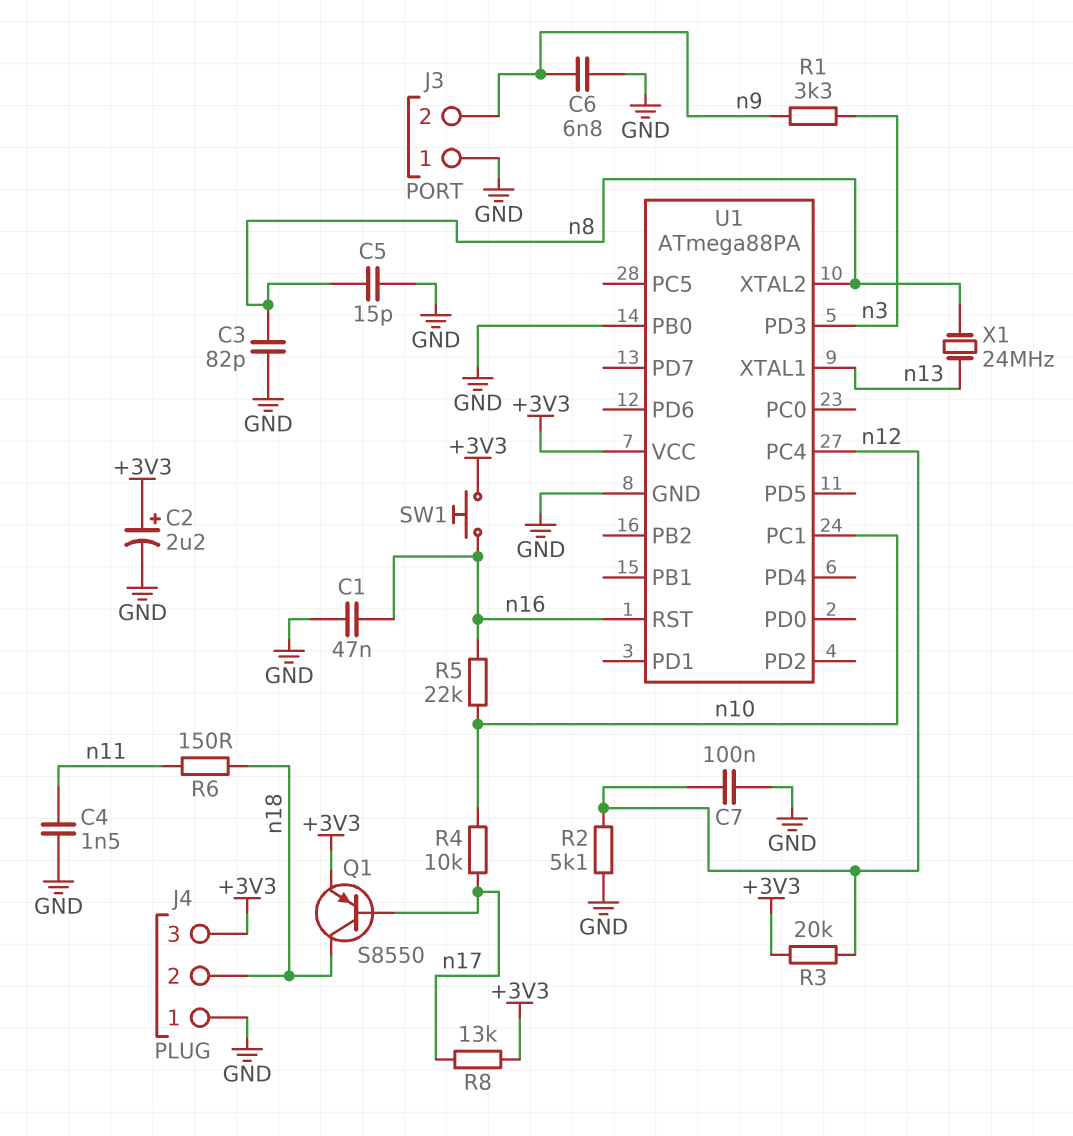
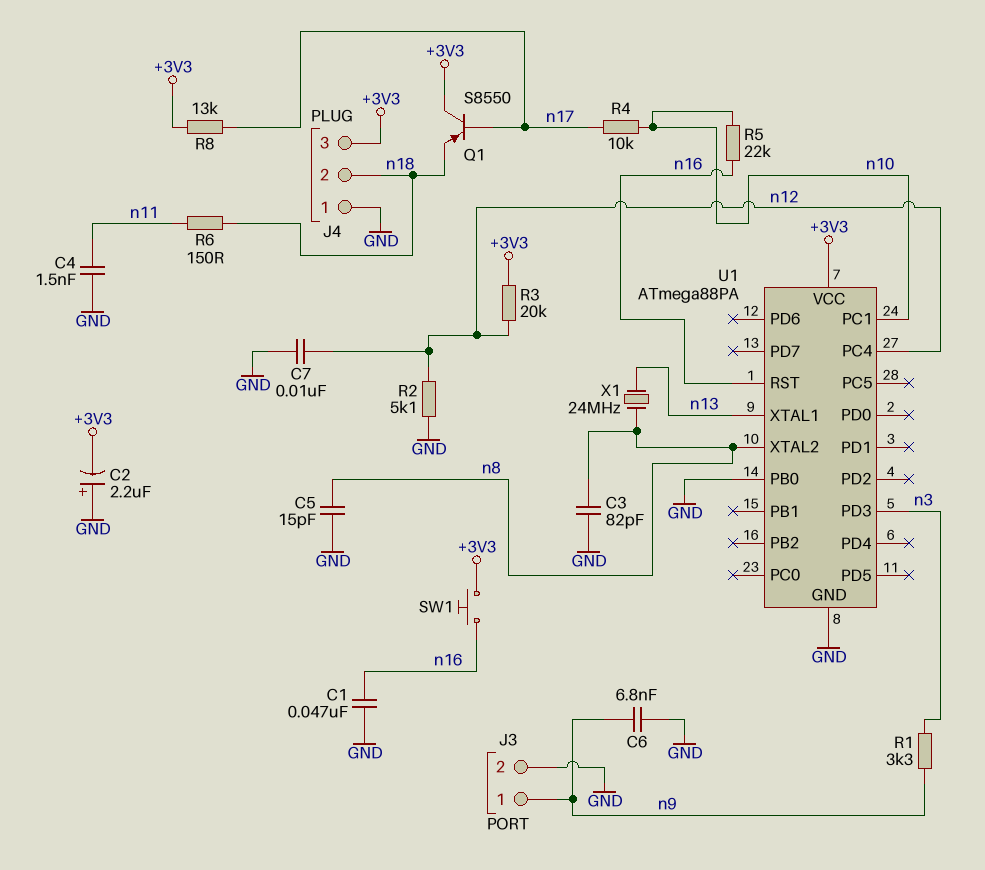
C2: 2.2uF (plus +3V3, minus GND) -> 2.2uF (plus GND, minus +3V3)
C7: 100nF (GND, n12) -> 10nF (GND, n12)
J3 pin 1: GND -> n9
J3 pin 2: n9 -> GND
Q1: PNP S8550 (B n17, C n18, E +3V3) -> PNP S8550 (B n17, C +3V3, E n18)

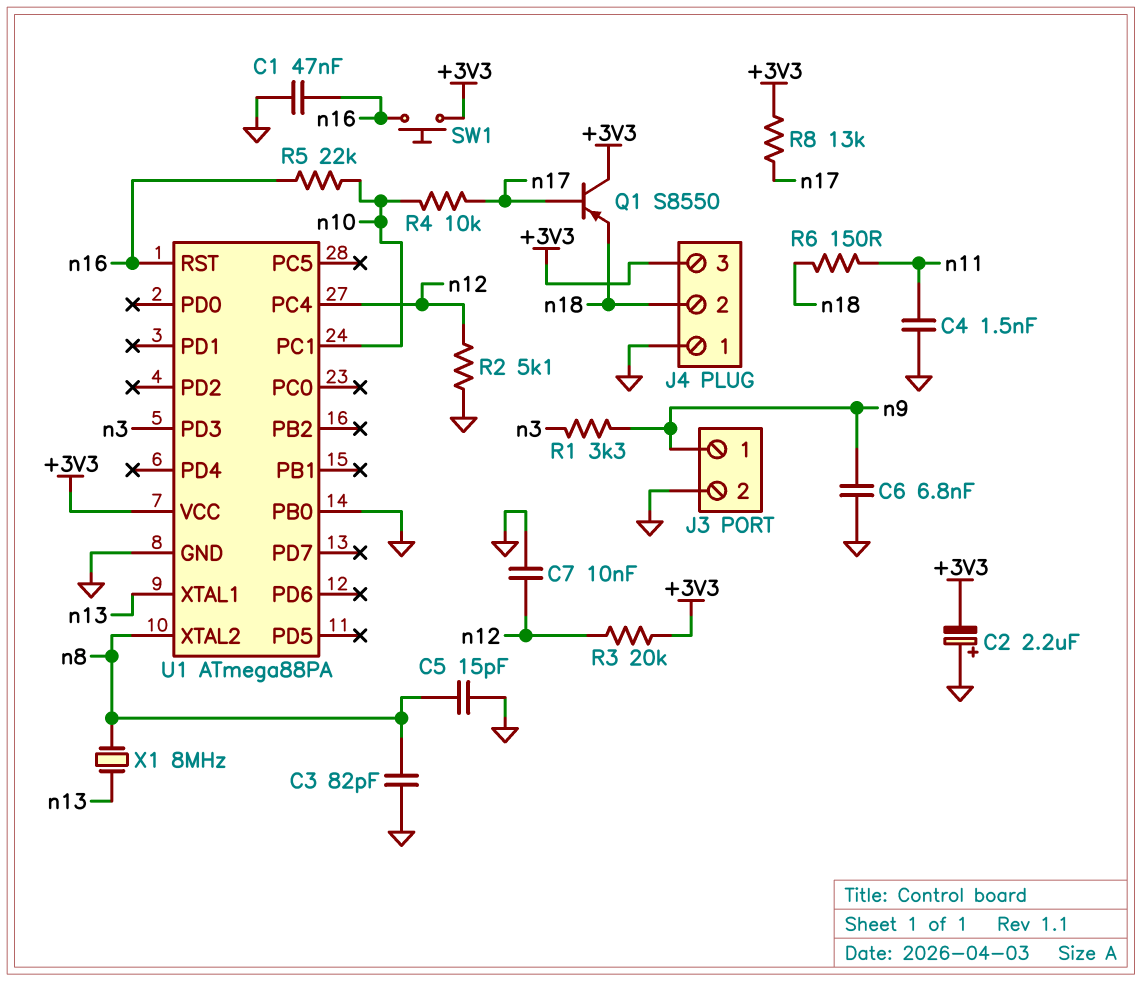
X1: 24MHz (n8, n13) -> 8MHz (n8, n13)

